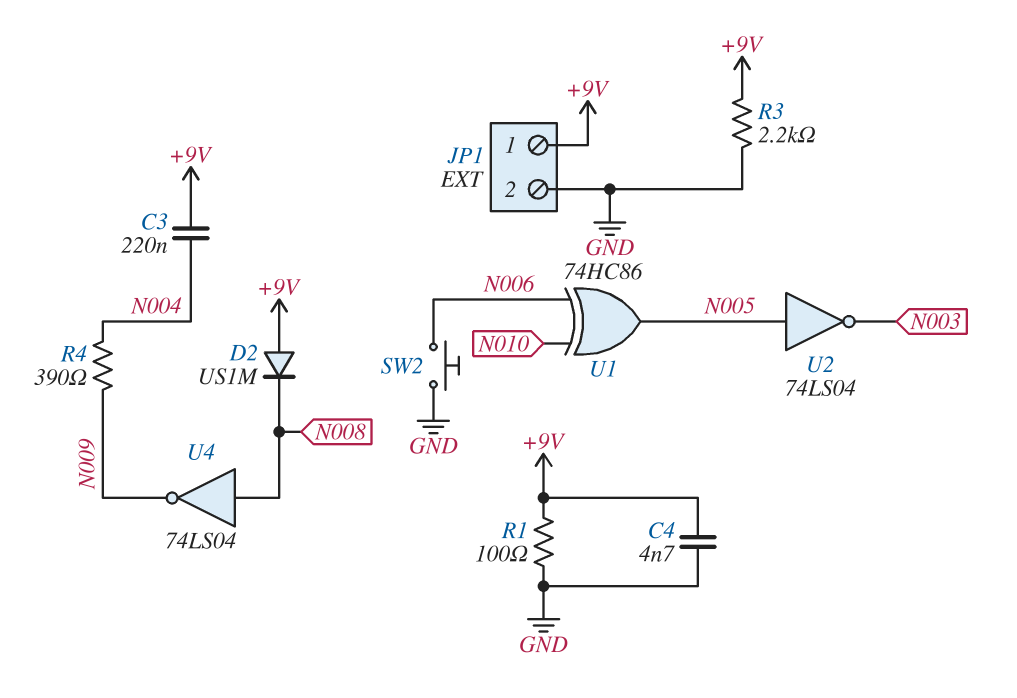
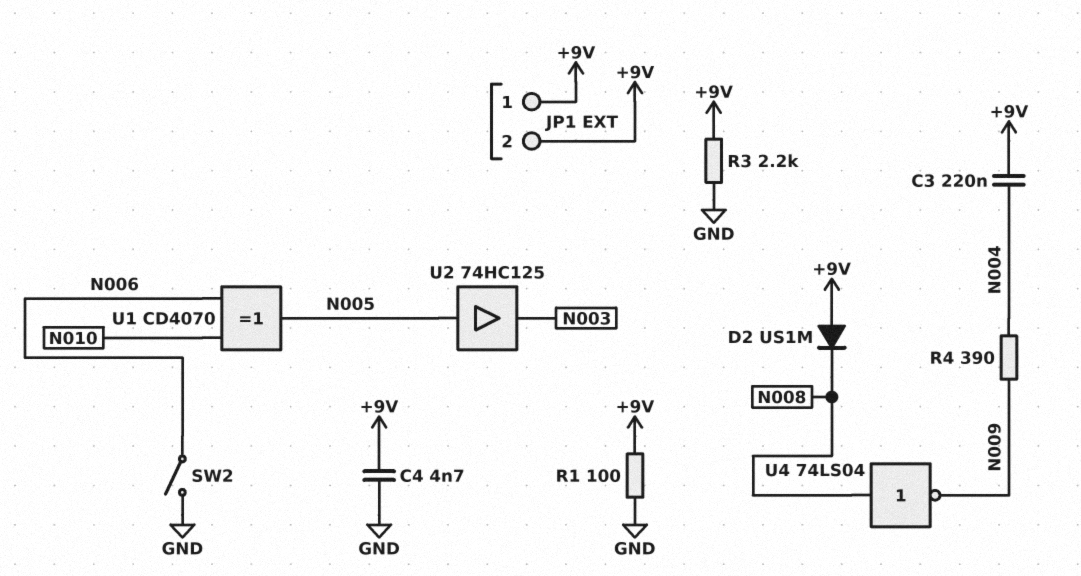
JP1 pin 2: GND -> +9V
SW2: button (GND, N006) -> switch (GND, N006)
U1: XOR 74HC86 (in N006, in N010, out N005) -> XOR CD4070 (in N006, in N010, out N005)
U2: NOT 74LS04 (in N005, out N003) -> buffer 74HC125 (in N005, out N003)

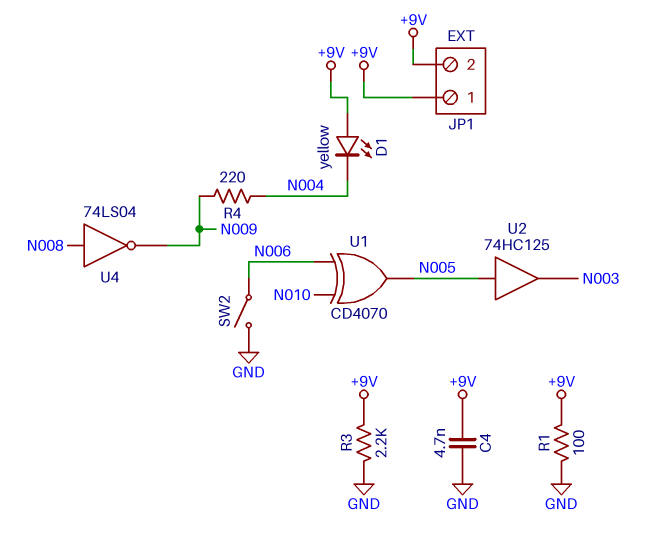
C3: 220nF (+9V, N004) -> none
D1: none -> LED yellow (A +9V, K N004)
D2: diode US1M (A +9V, K N008) -> none
R4: 390 (N004, N009) -> 220 (N004, N009)

